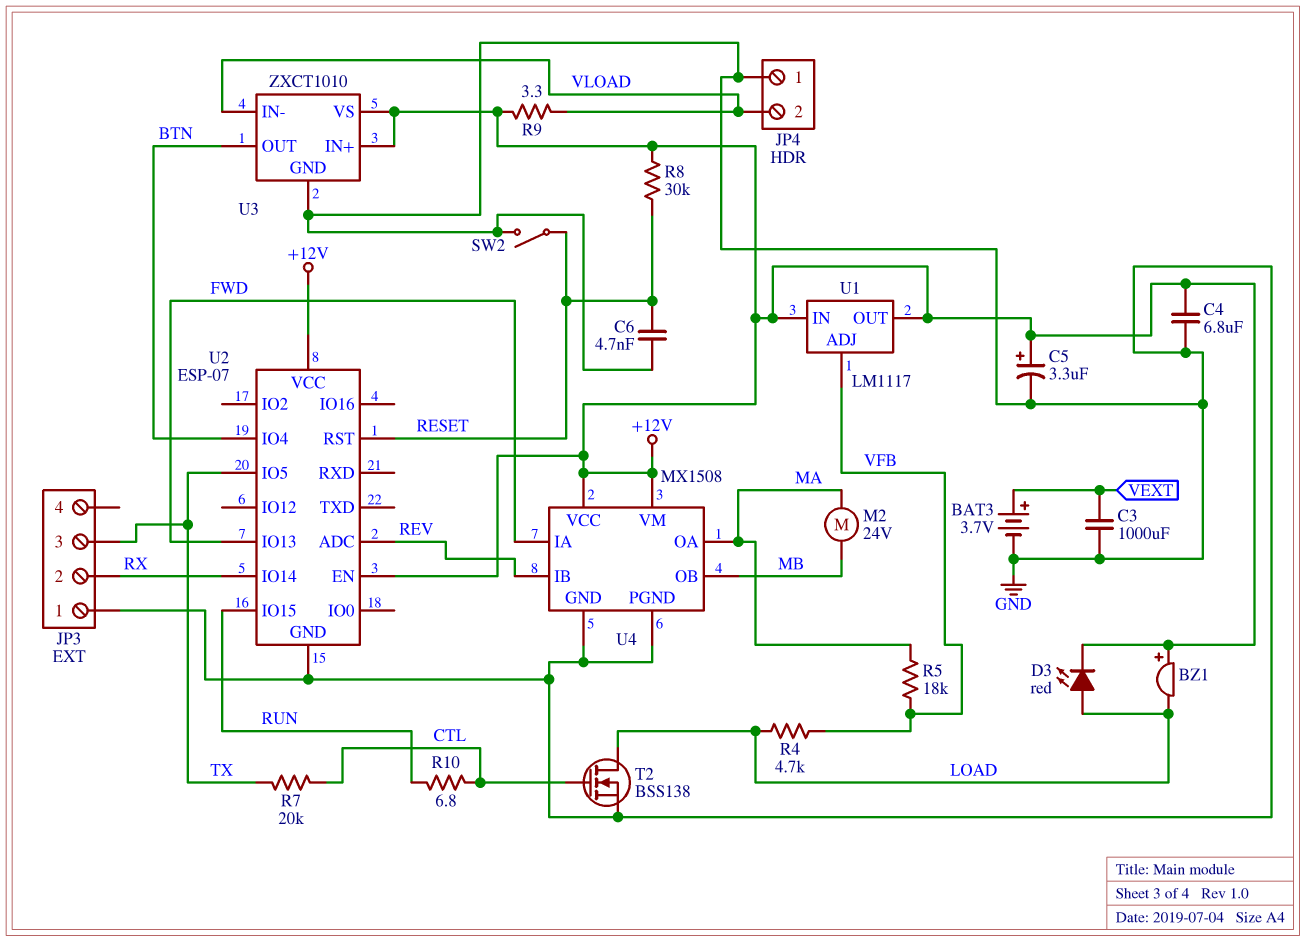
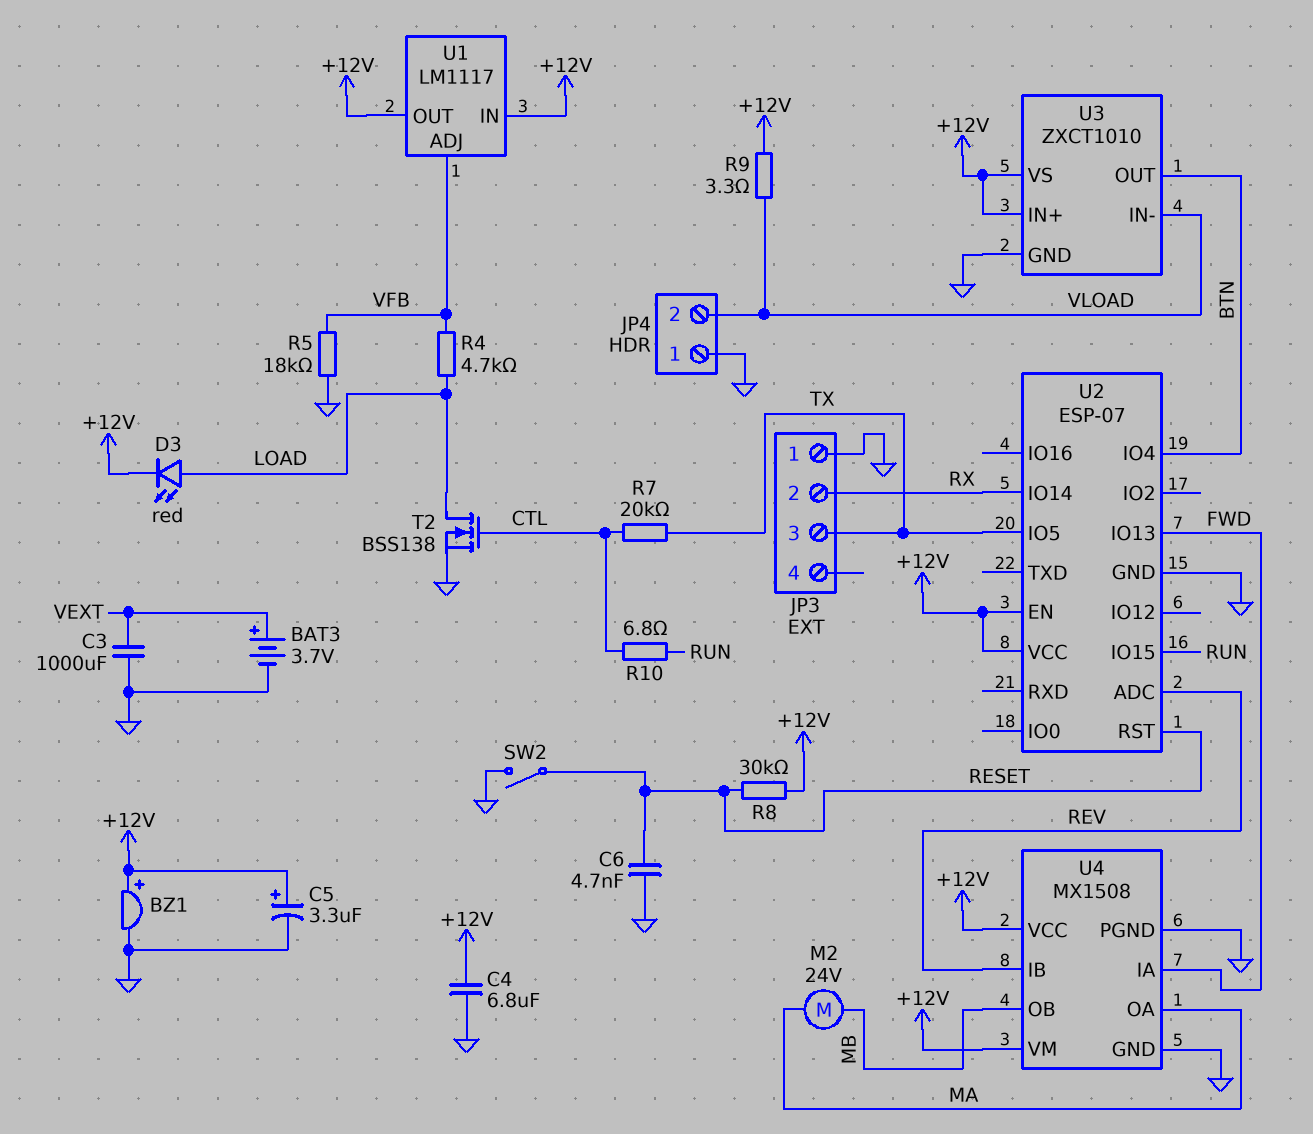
BZ1: buzzer (plus +12V, minus LOAD) -> buzzer (plus +12V, minus GND)
R5: 18k (MA, VFB) -> 18k (GND, VFB)

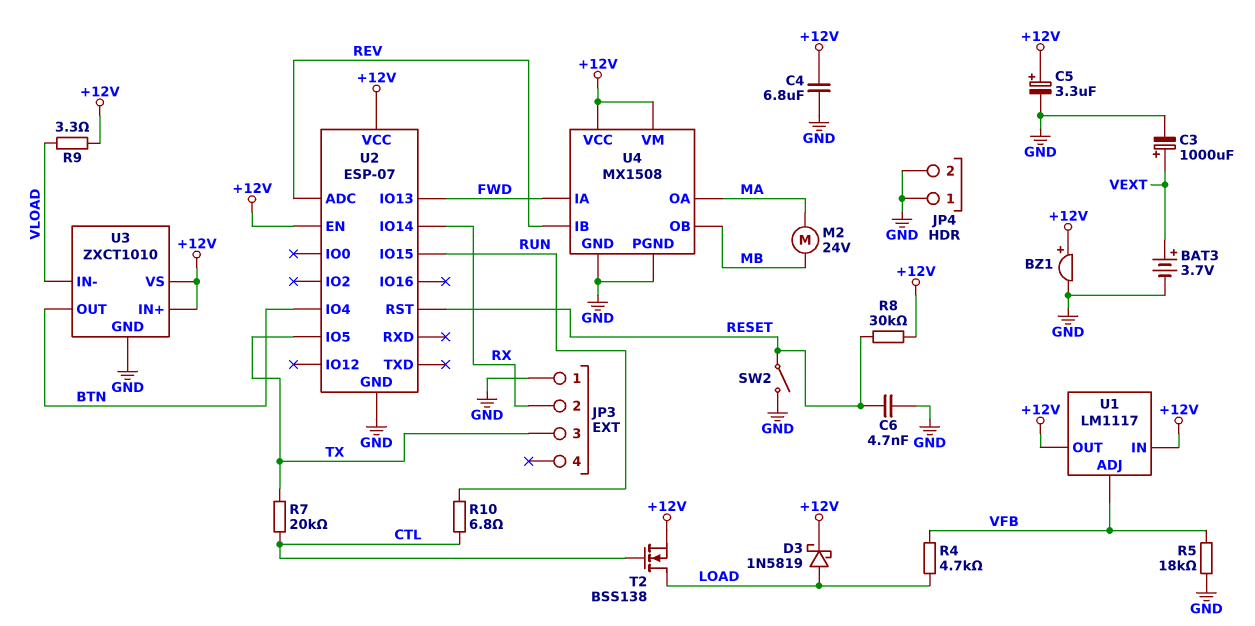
C3: 1000uF (GND, VEXT) -> 1000uF (plus VEXT, minus GND)
D3: LED red (A LOAD, K +12V) -> schottky 1N5819 (A LOAD, K +12V)
JP4 pin 2: VLOAD -> GND
T2: NMOS BSS138 (G CTL, D LOAD, S GND) -> NMOS BSS138 (G CTL, D LOAD, S +12V)

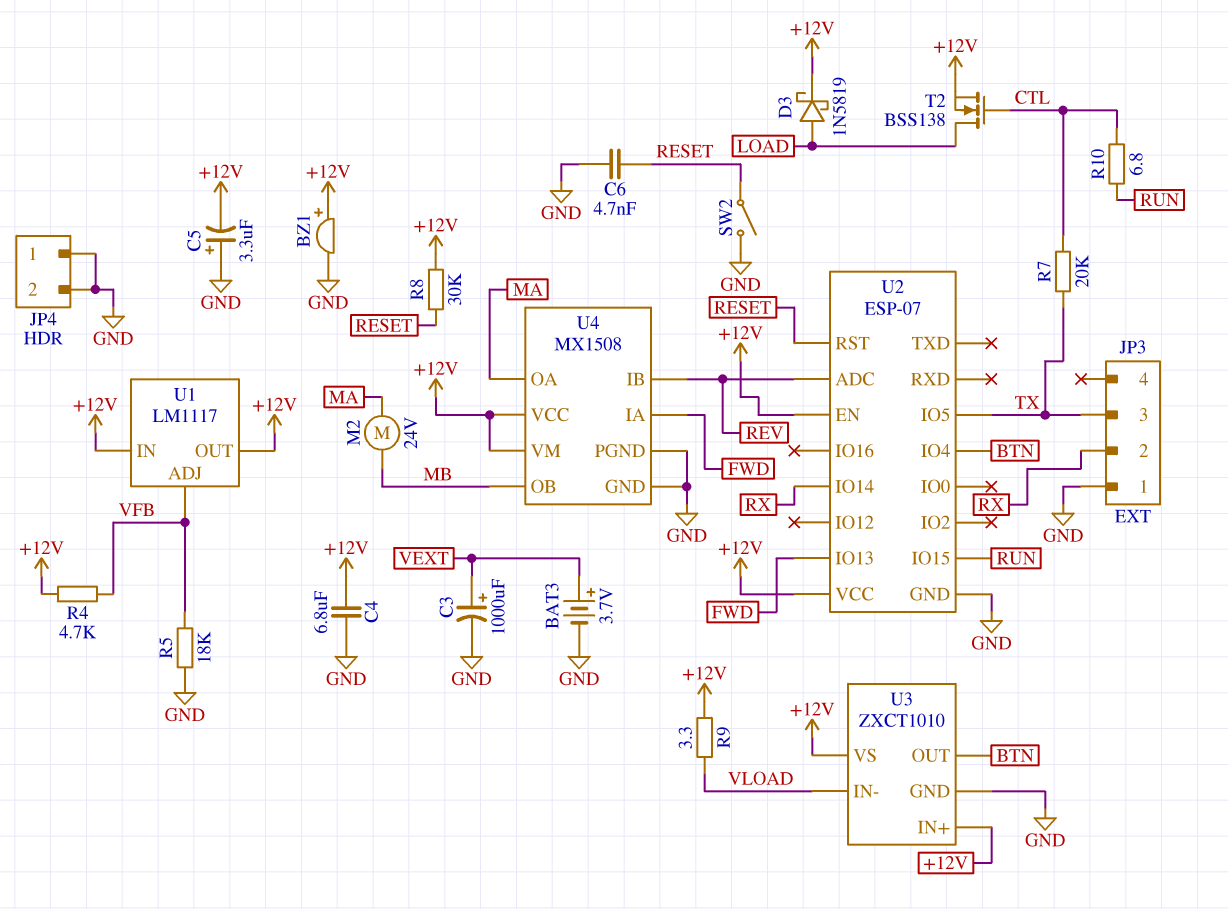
C5: 3.3uF (plus +12V, minus GND) -> 3.3uF (plus GND, minus +12V)
R4: 4.7k (LOAD, VFB) -> 4.7k (+12V, VFB)

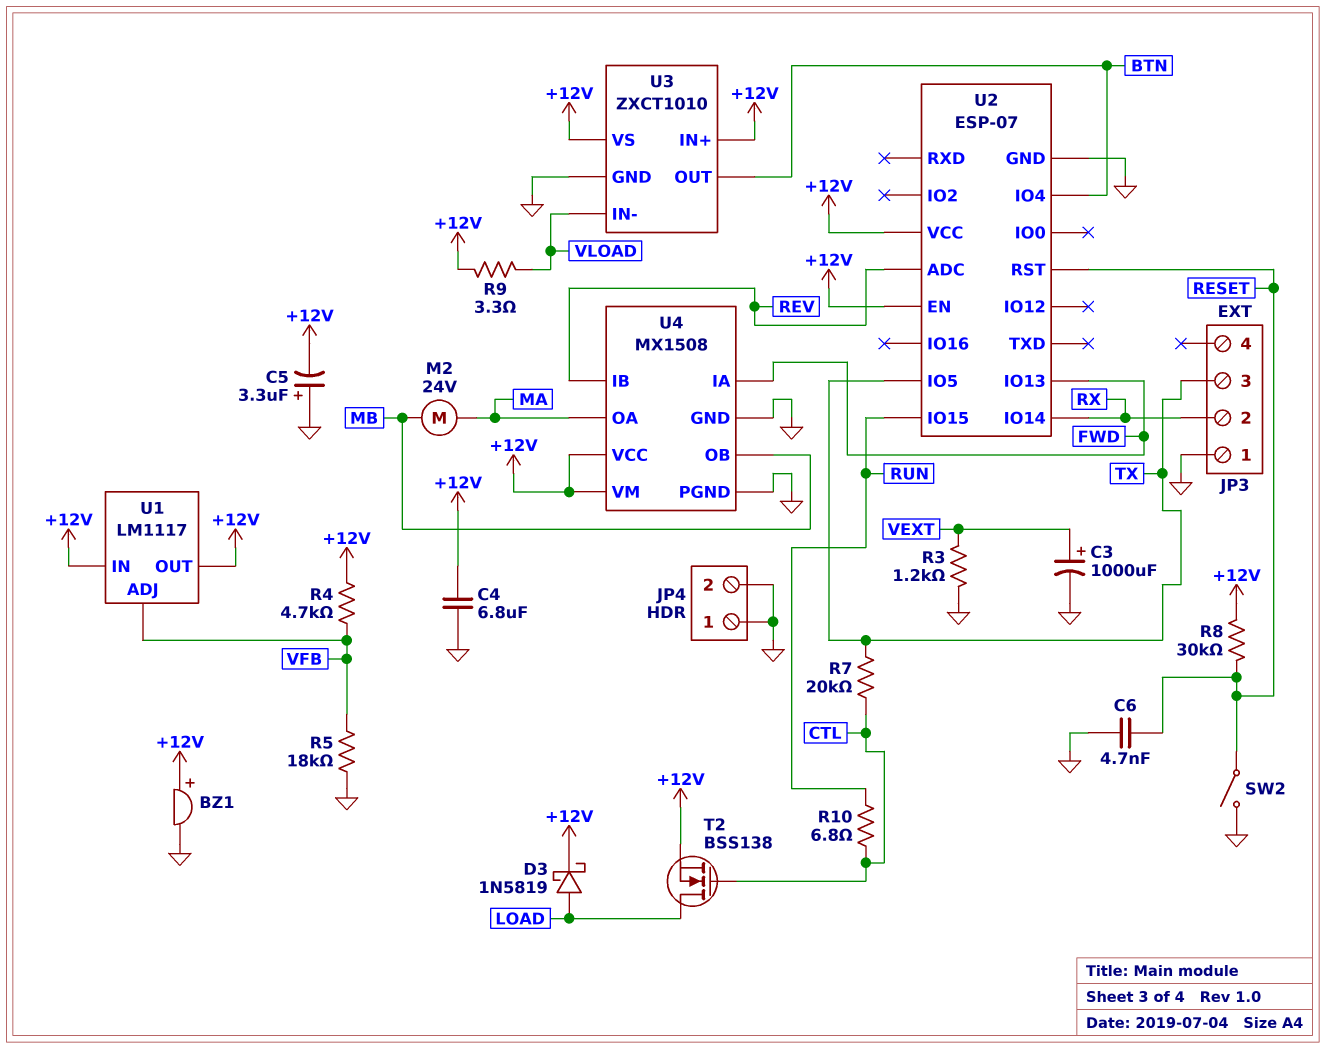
BAT3: 3.7V (plus VEXT, minus GND) -> none
R3: none -> 1.2k (GND, VEXT)

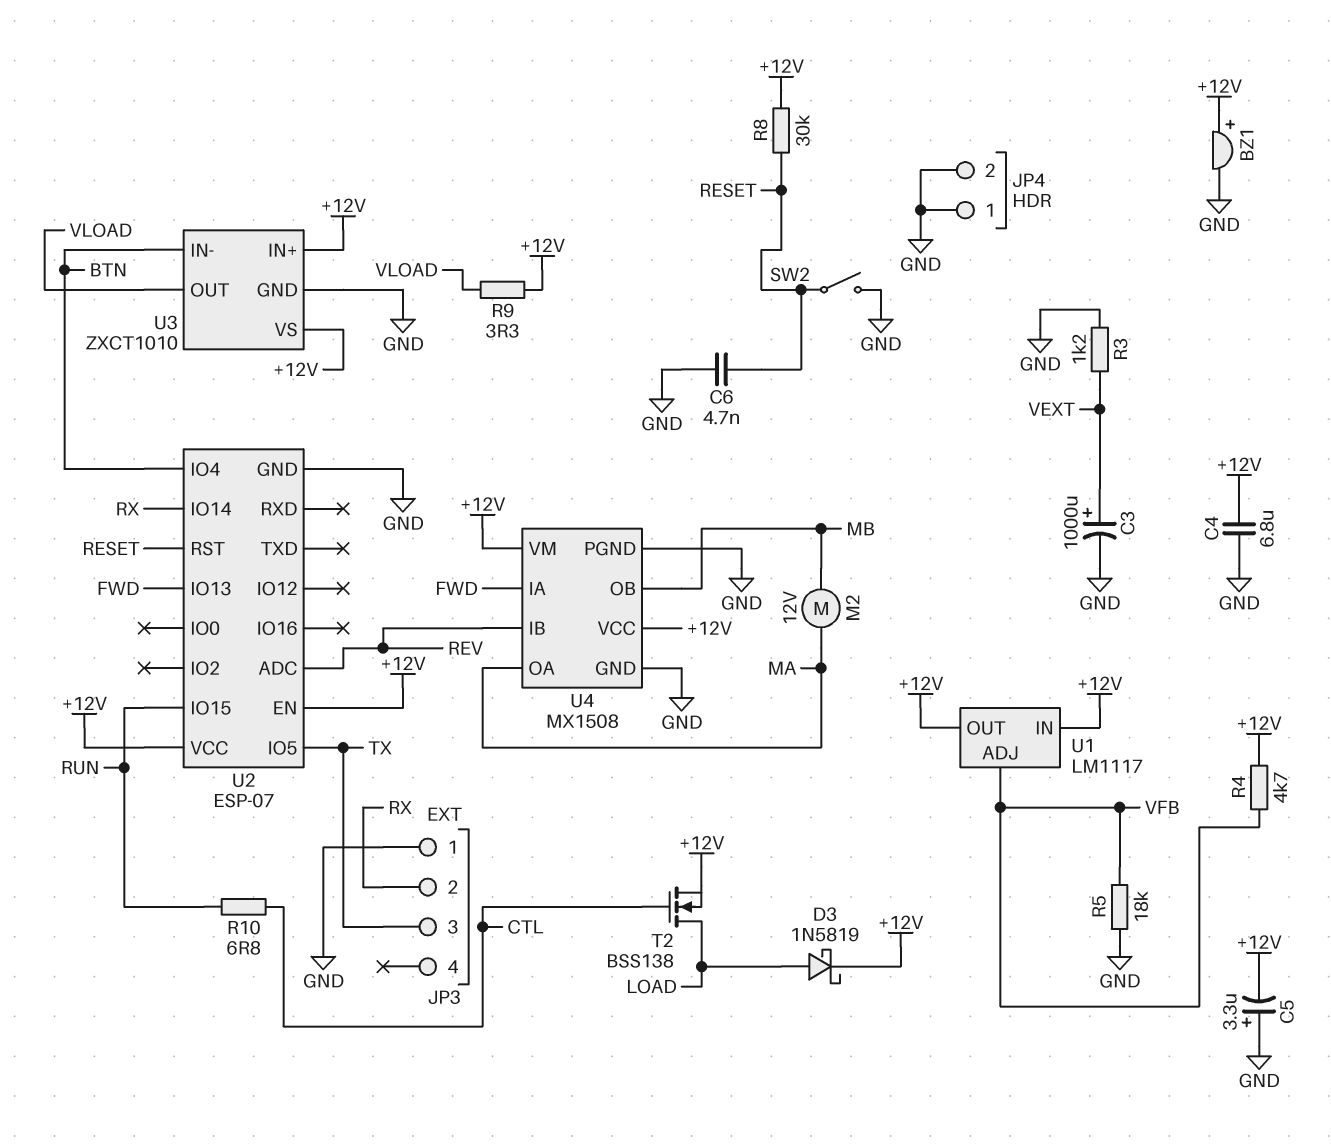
M2: motor 24V (MA, MB) -> motor 12V (MA, MB)
R7: 20k (CTL, TX) -> none
U3 pin IN-: VLOAD -> BTN
U3 pin OUT: BTN -> VLOAD

